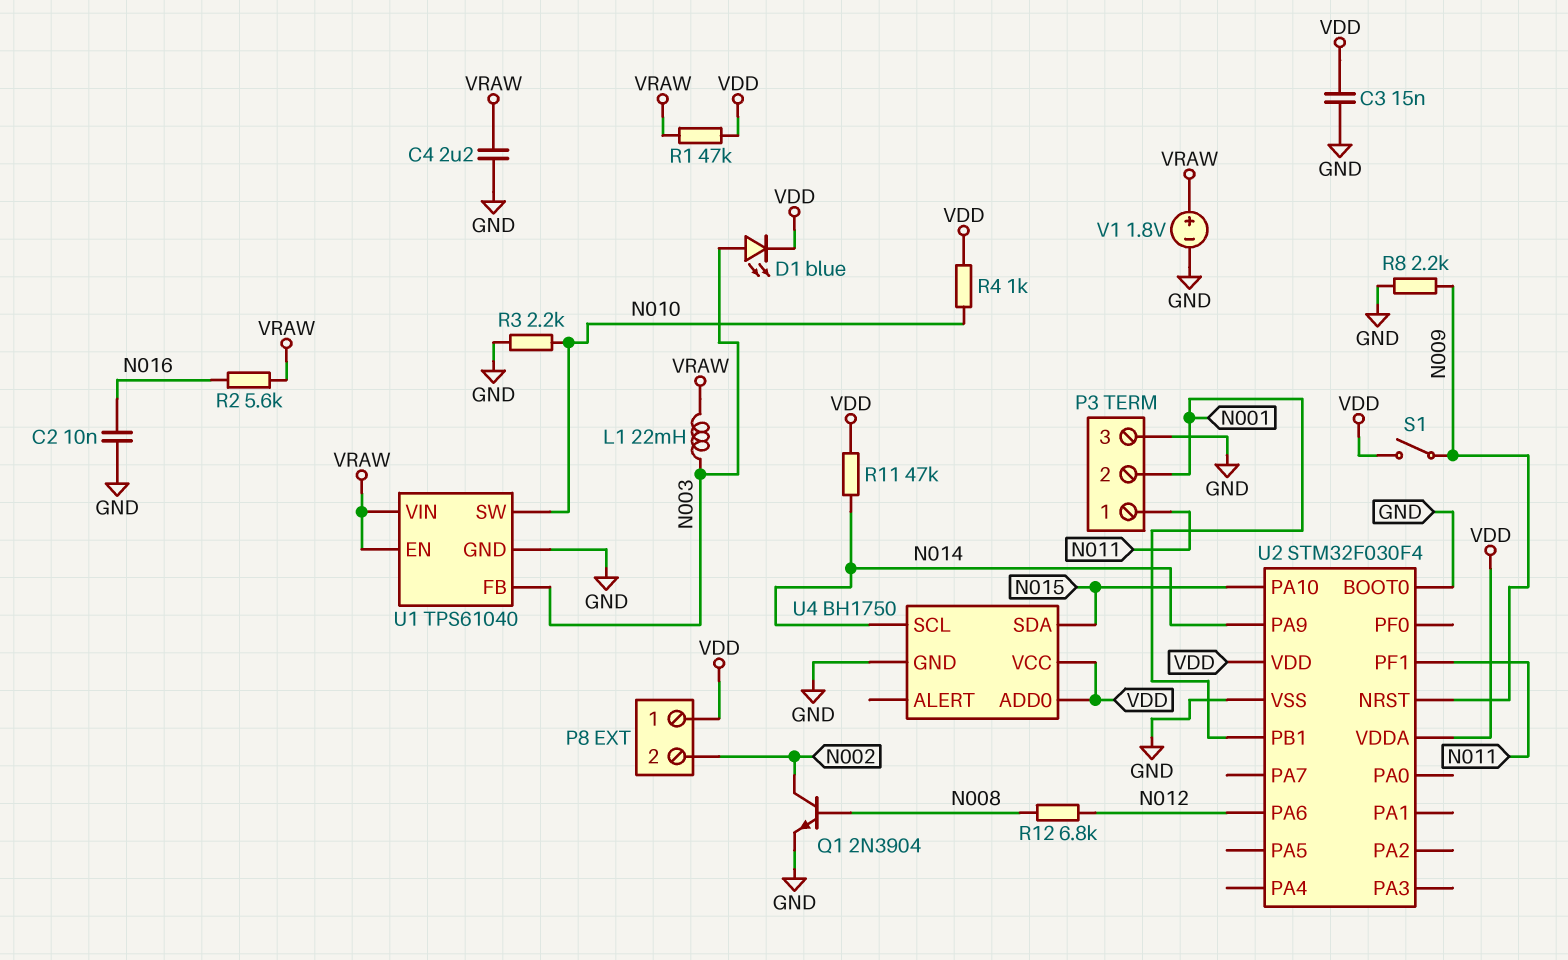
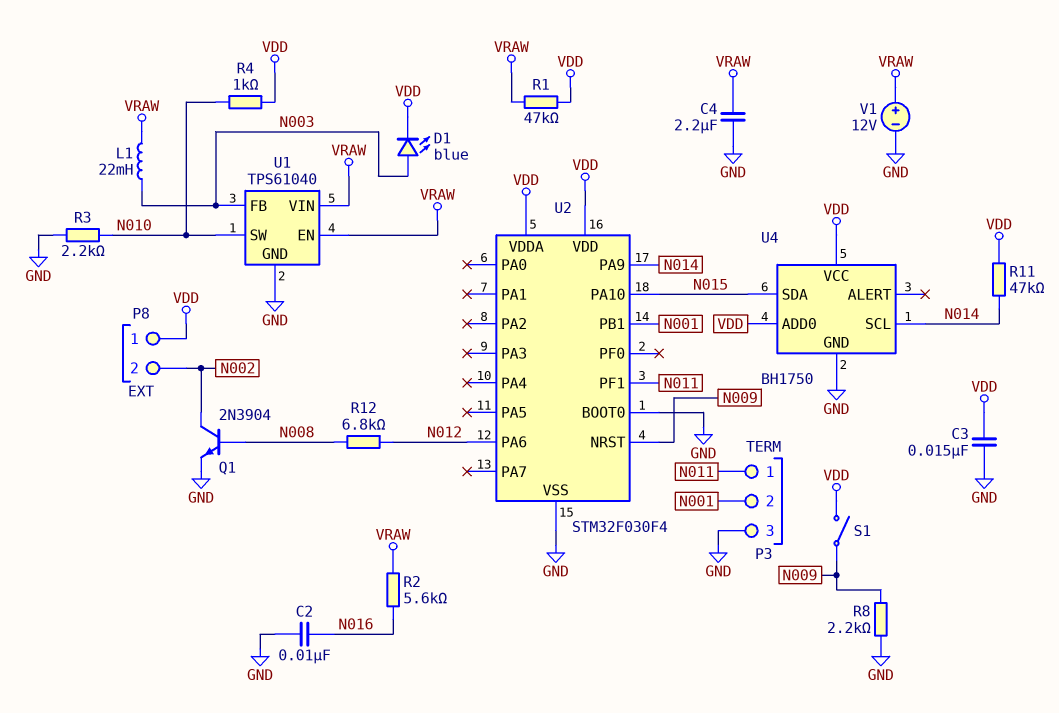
V1: 1.8V (plus VRAW, minus GND) -> 12V (plus VRAW, minus GND)

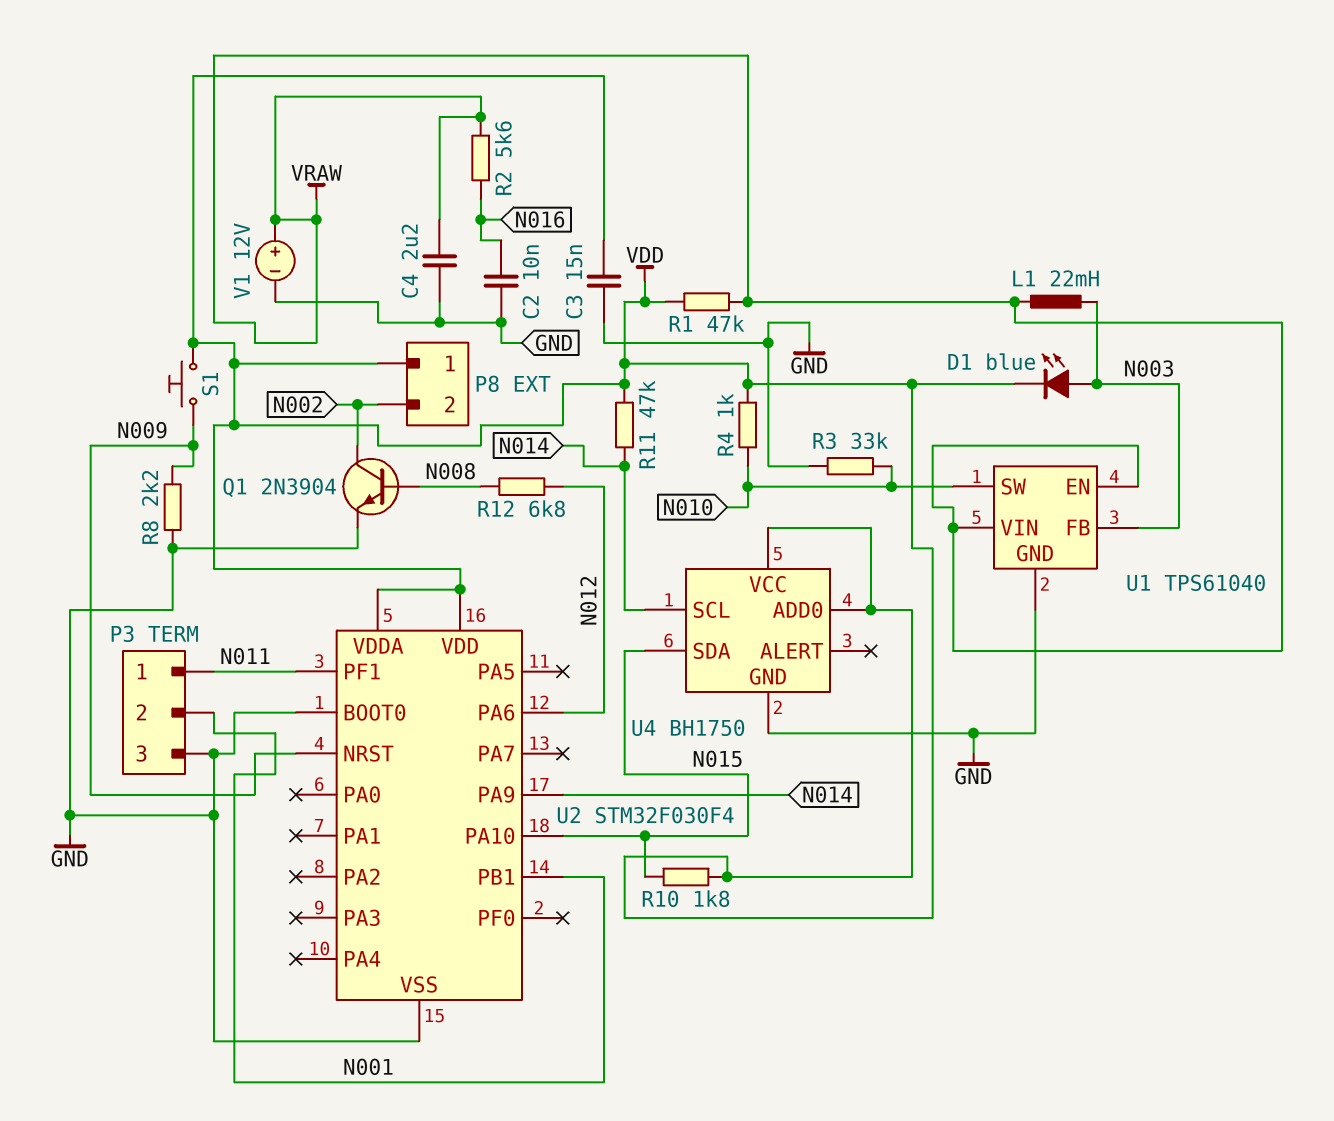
R3: 2.2k (GND, N010) -> 33k (GND, N010)
R10: none -> 1.8k (N015, VDD)
S1: switch (N009, VDD) -> button (N009, VDD)

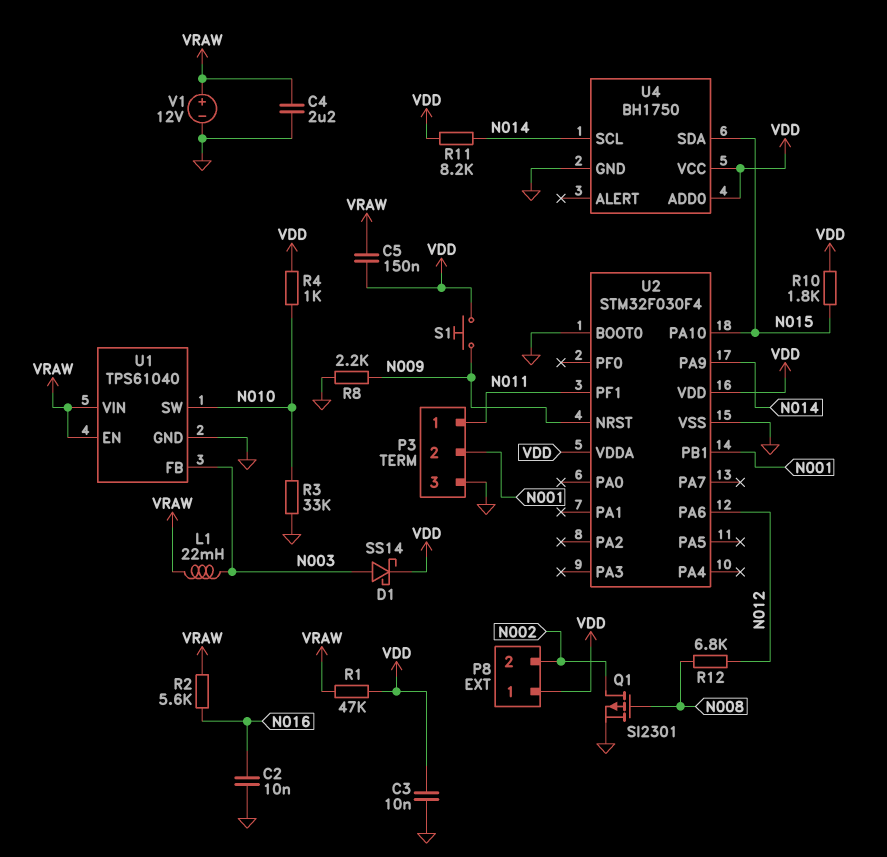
C3: 15nF (GND, VDD) -> 10nF (GND, VDD)
C5: none -> 150nF (VDD, VRAW)
D1: LED blue (A N003, K VDD) -> schottky SS14 (A N003, K VDD)
Q1: NPN 2N3904 (B N008, C N002, E GND) -> PMOS SI2301 (G N008, D N002, S GND)
R11: 47k (N014, VDD) -> 8.2k (N014, VDD)

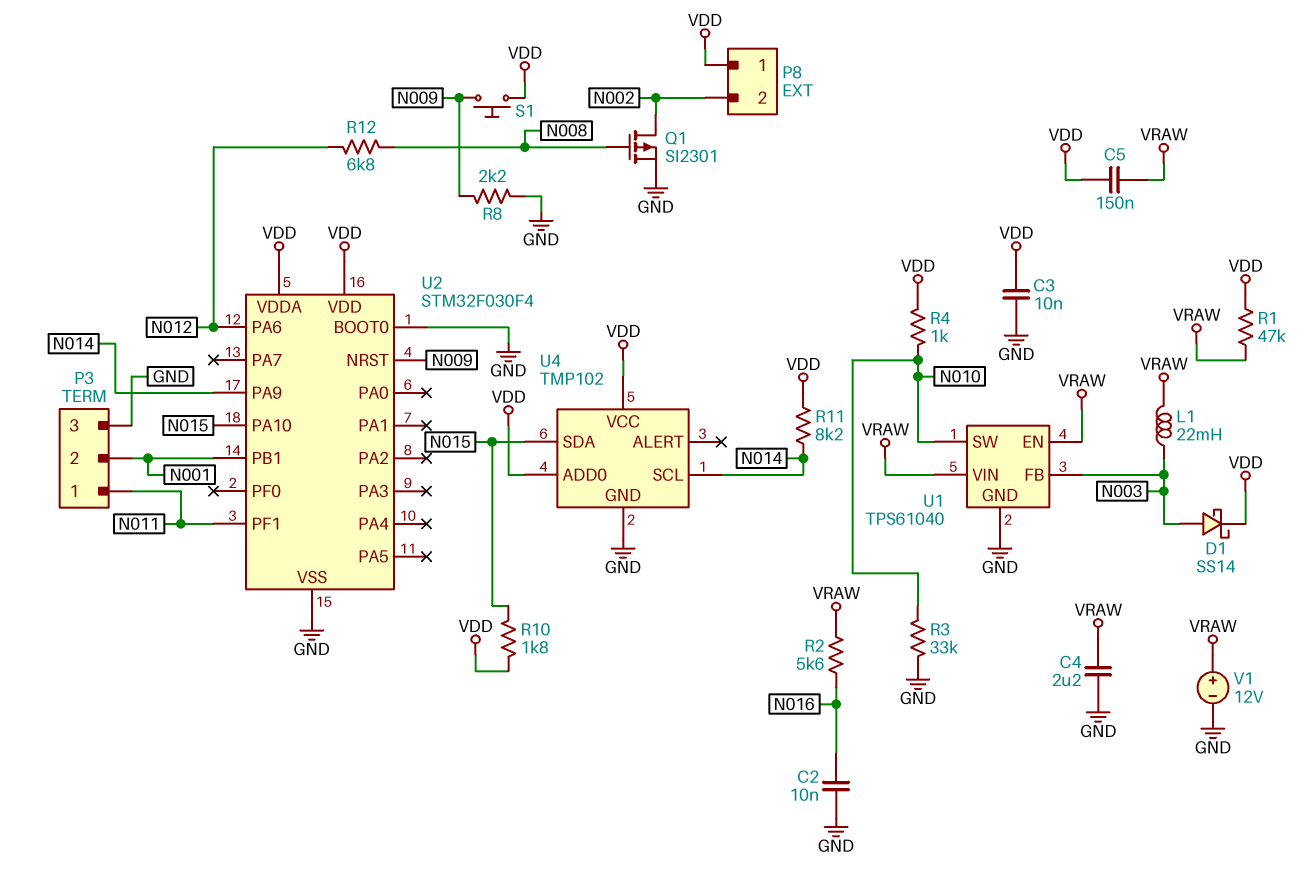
U4: BH1750 -> TMP102

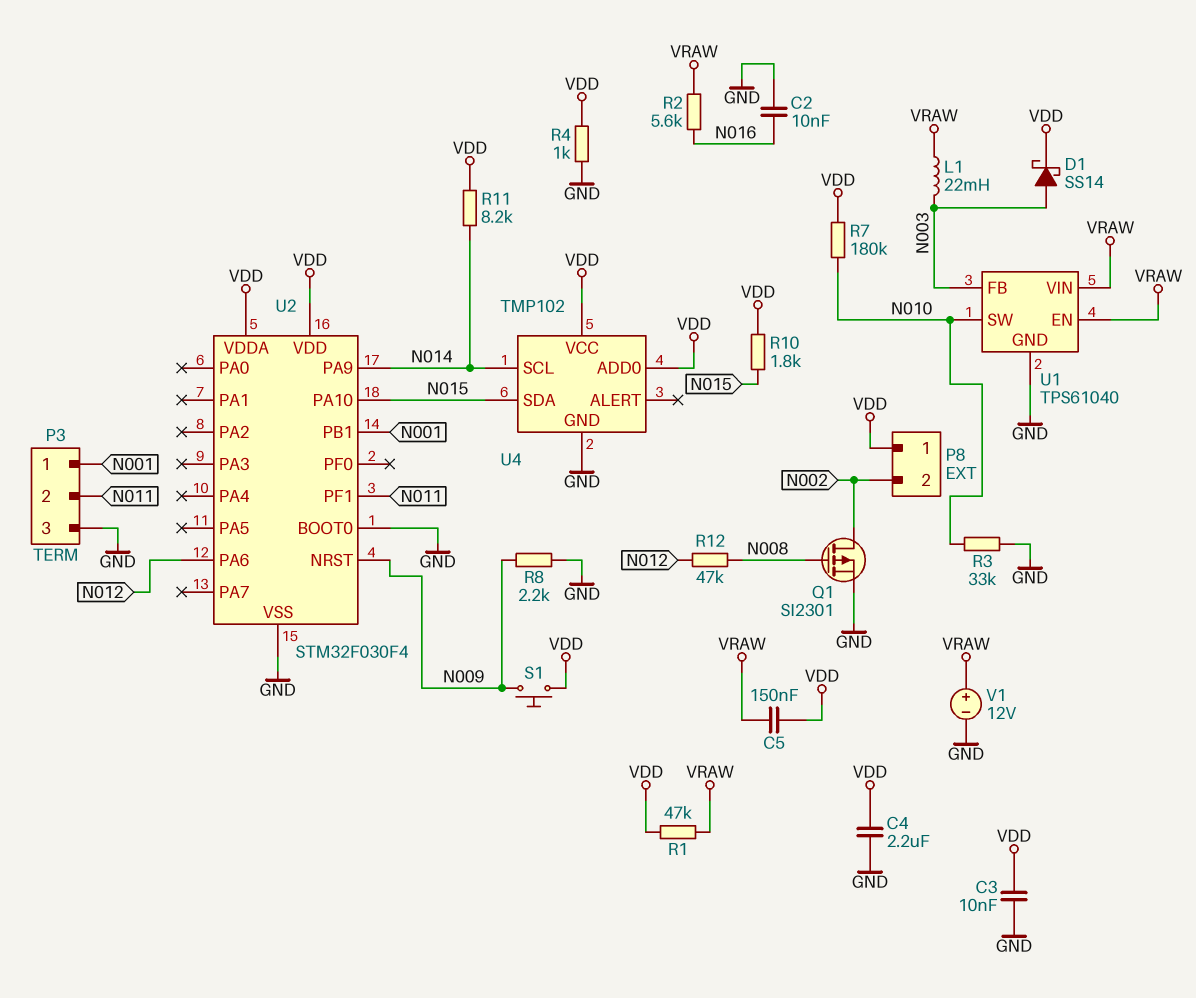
C4: 2.2uF (GND, VRAW) -> 2.2uF (GND, VDD)
P3 pin 1: N011 -> N001
P3 pin 2: N001 -> N011
R4: 1k (N010, VDD) -> 1k (GND, VDD)
R7: none -> 180k (N010, VDD)
R12: 6.8k (N008, N012) -> 47k (N008, N012)

